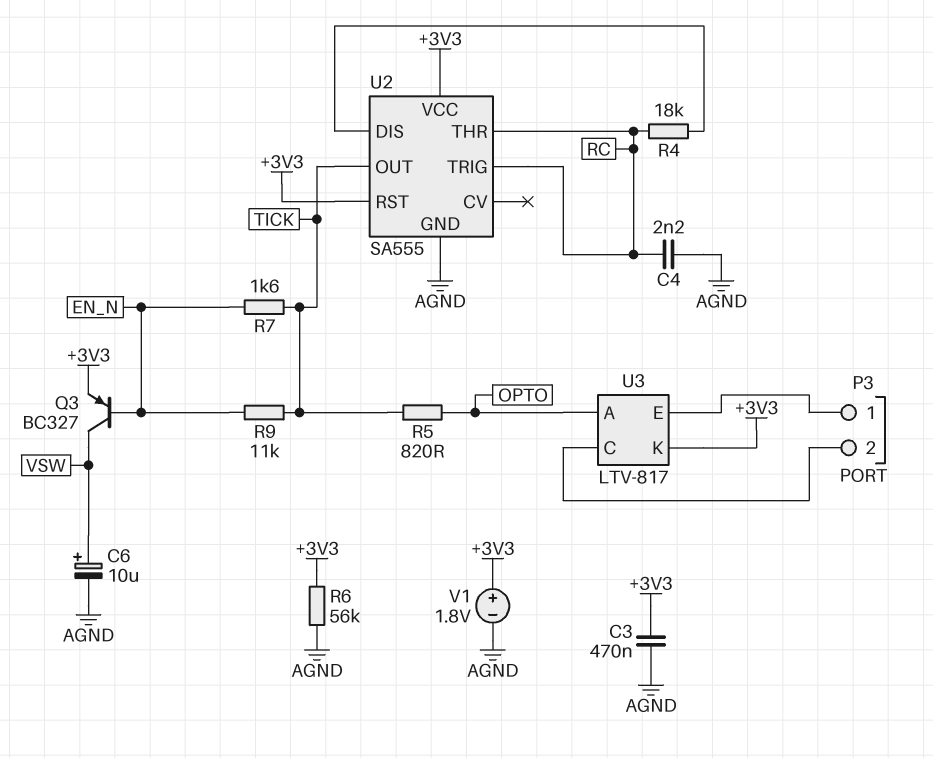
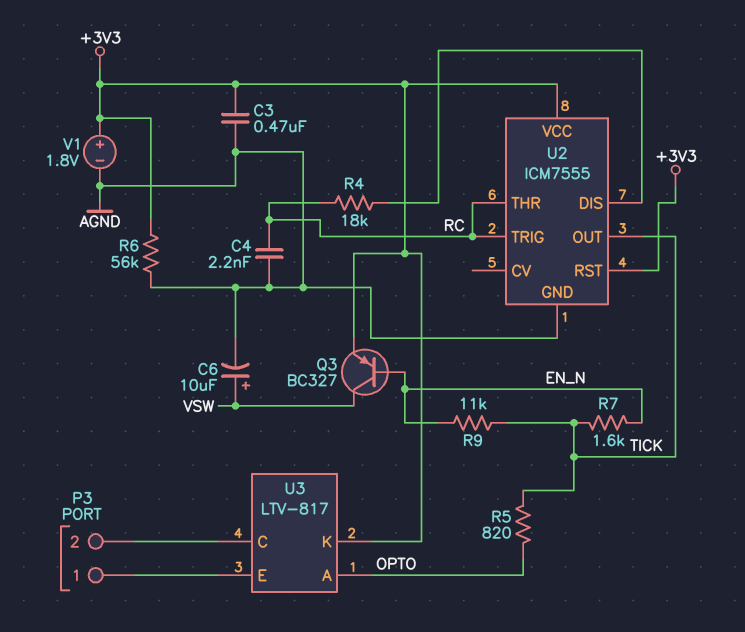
U2: SA555 -> ICM7555

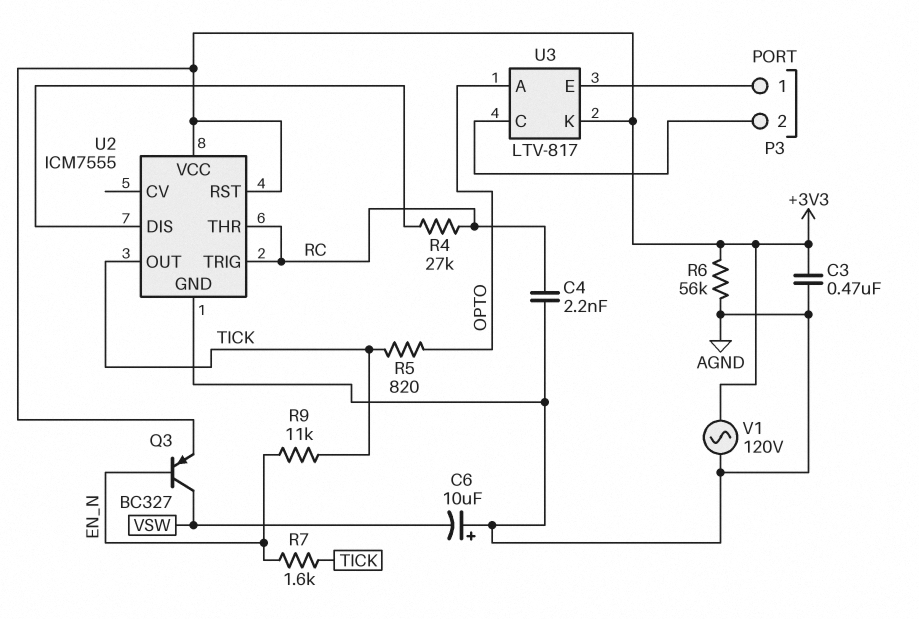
C6: 10uF (plus VSW, minus AGND) -> 10uF (plus AGND, minus VSW)
R4: 18k (RC, U2/DIS) -> 27k (RC, U2/DIS)
V1: 1.8V (plus +3V3, minus AGND) -> AC 120V (+3V3, AGND)

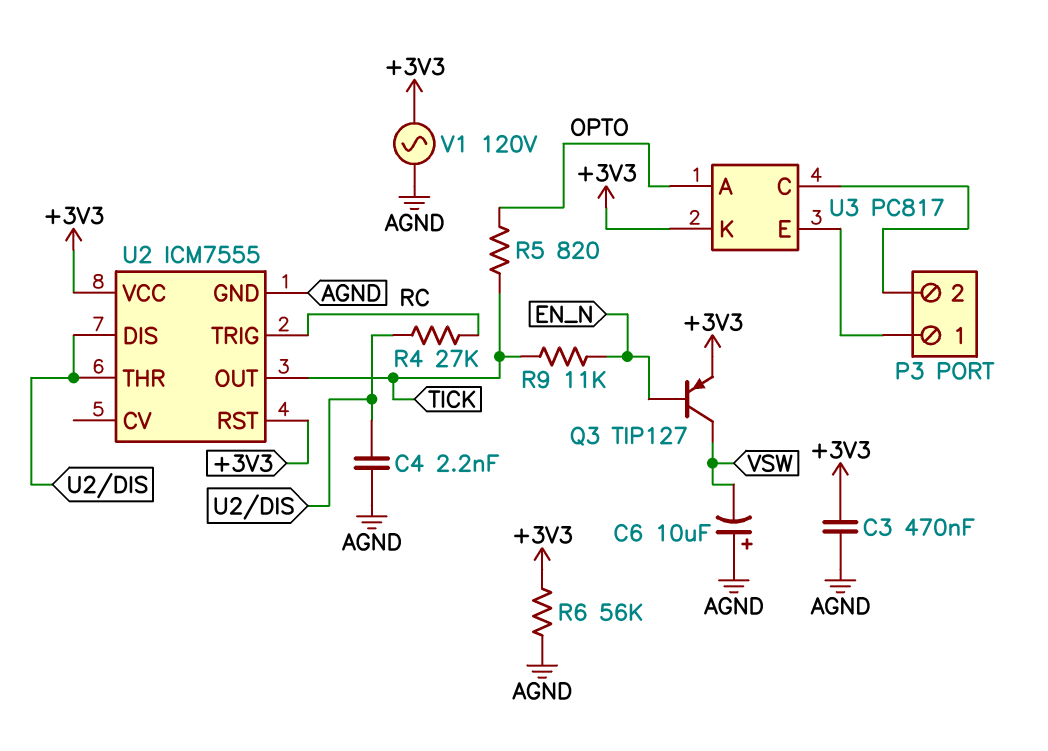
C4: 2.2nF (AGND, RC) -> 2.2nF (AGND, U2/DIS)
Q3: PNP BC327 (B EN_N, C VSW, E +3V3) -> PNP TIP127 (B EN_N, C VSW, E +3V3)
R7: 1.6k (EN_N, TICK) -> none
U2 pin THR: RC -> U2/DIS
U3: LTV-817 -> PC817

